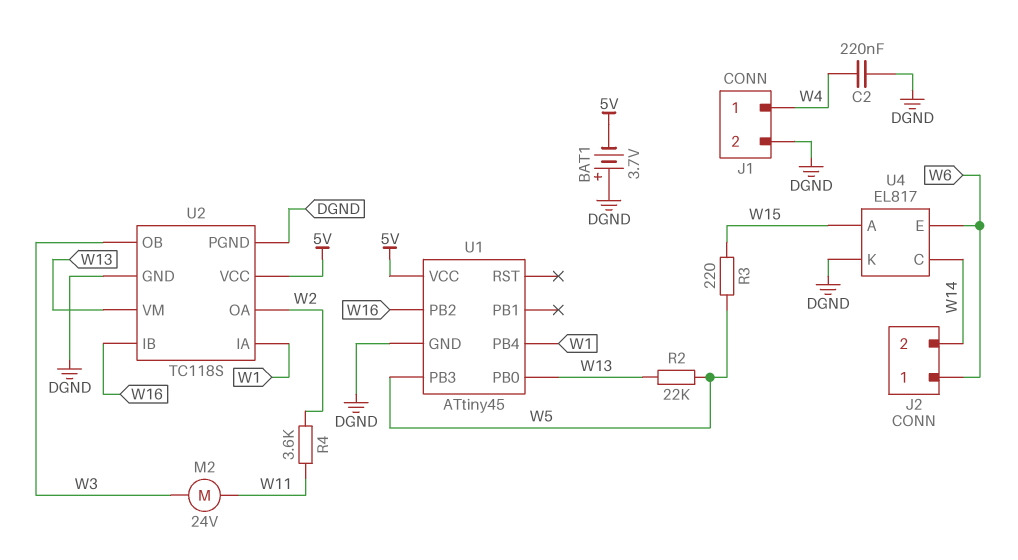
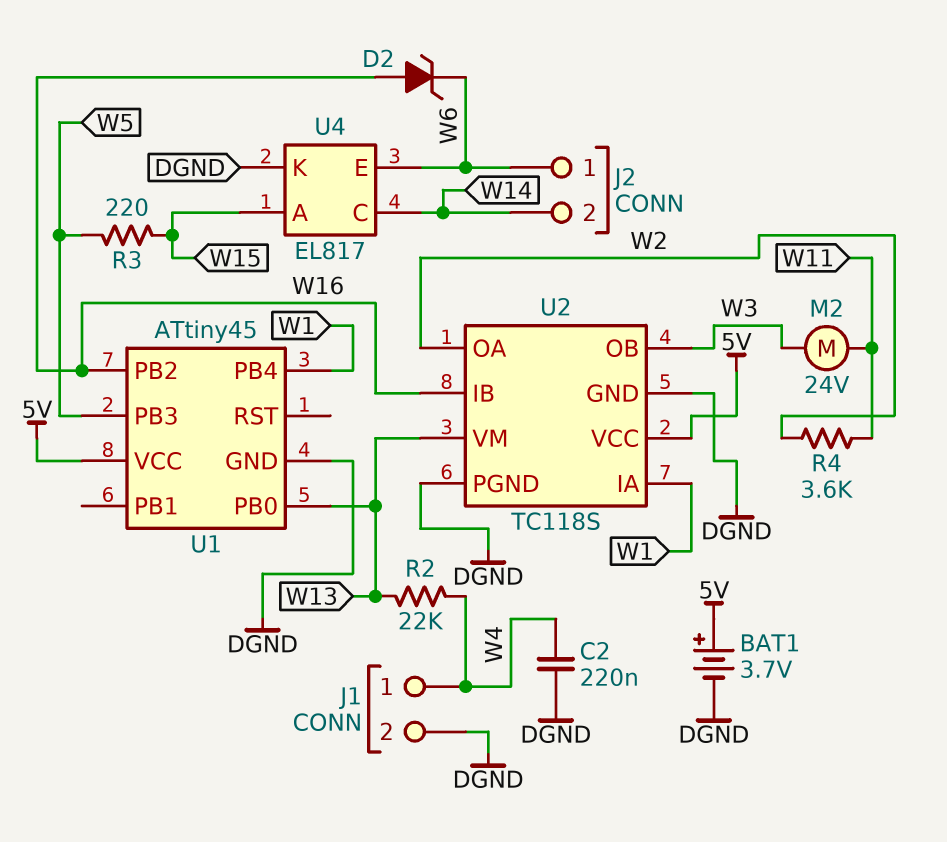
BAT1: 3.7V (plus DGND, minus 5V) -> 3.7V (plus 5V, minus DGND)
D2: none -> zener (A W16, K W6)
R2: 22k (W5, W13) -> 22k (W4, W13)

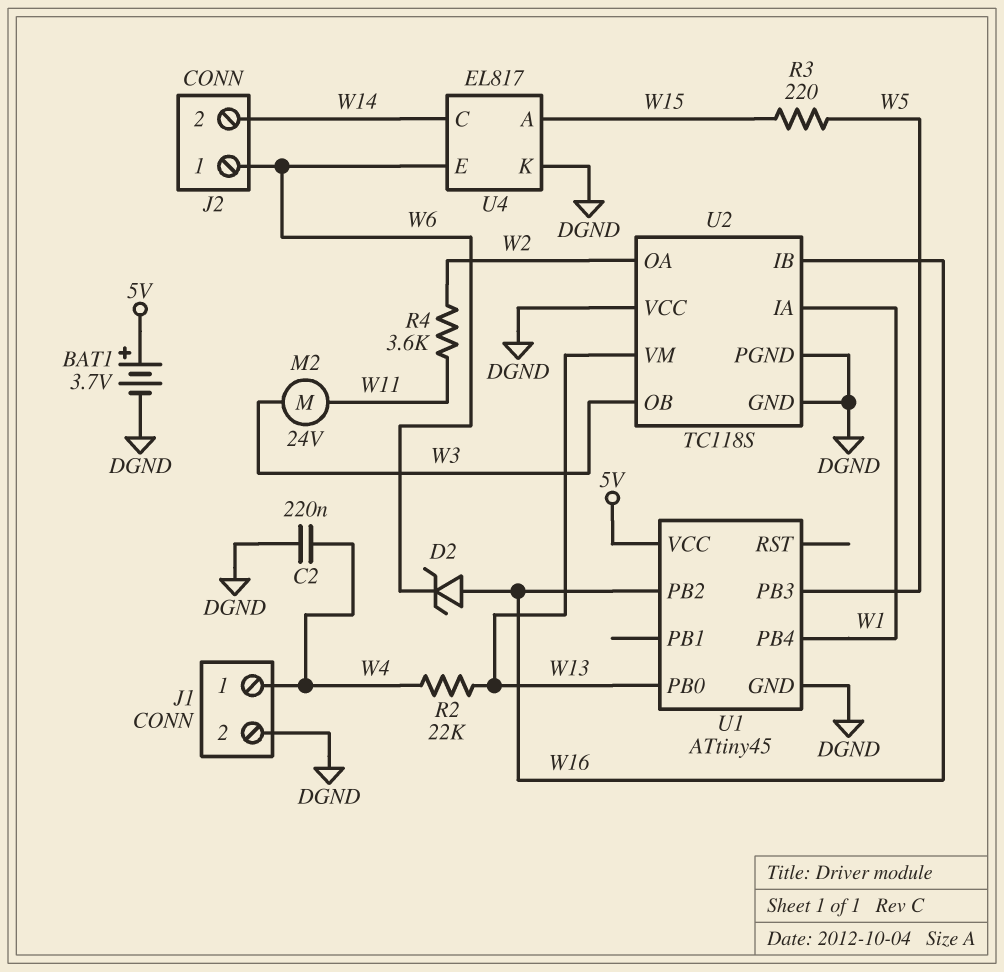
U2 pin VCC: 5V -> DGND

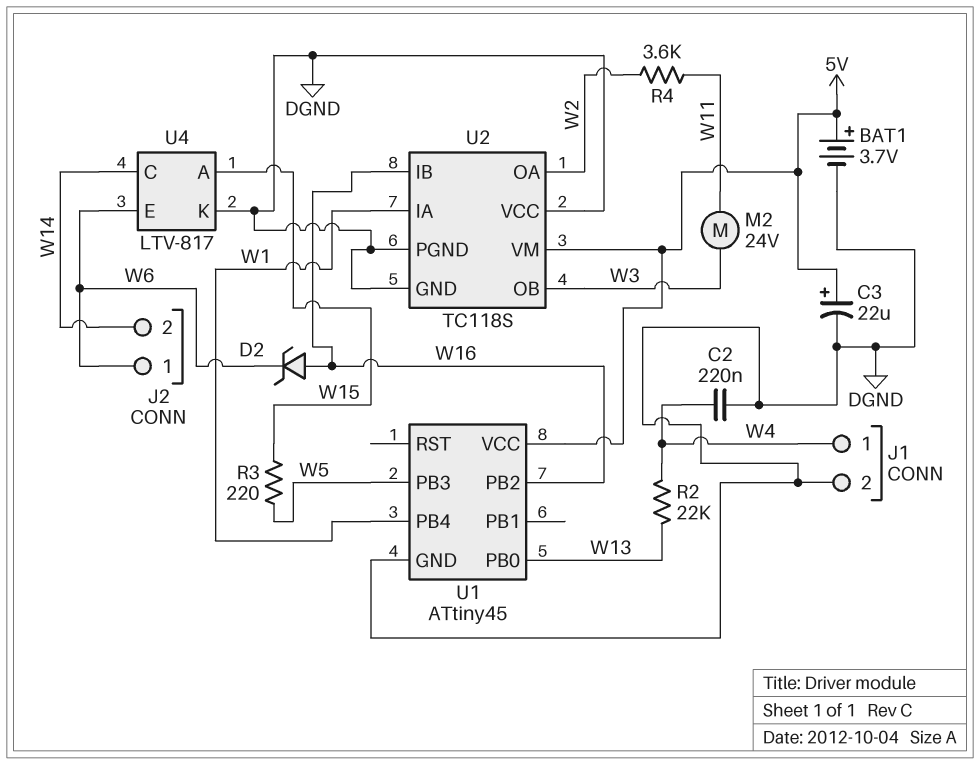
C3: none -> 22uF (plus 5V, minus DGND)
U2 pin VM: W13 -> 5V
U4: EL817 -> LTV-817

